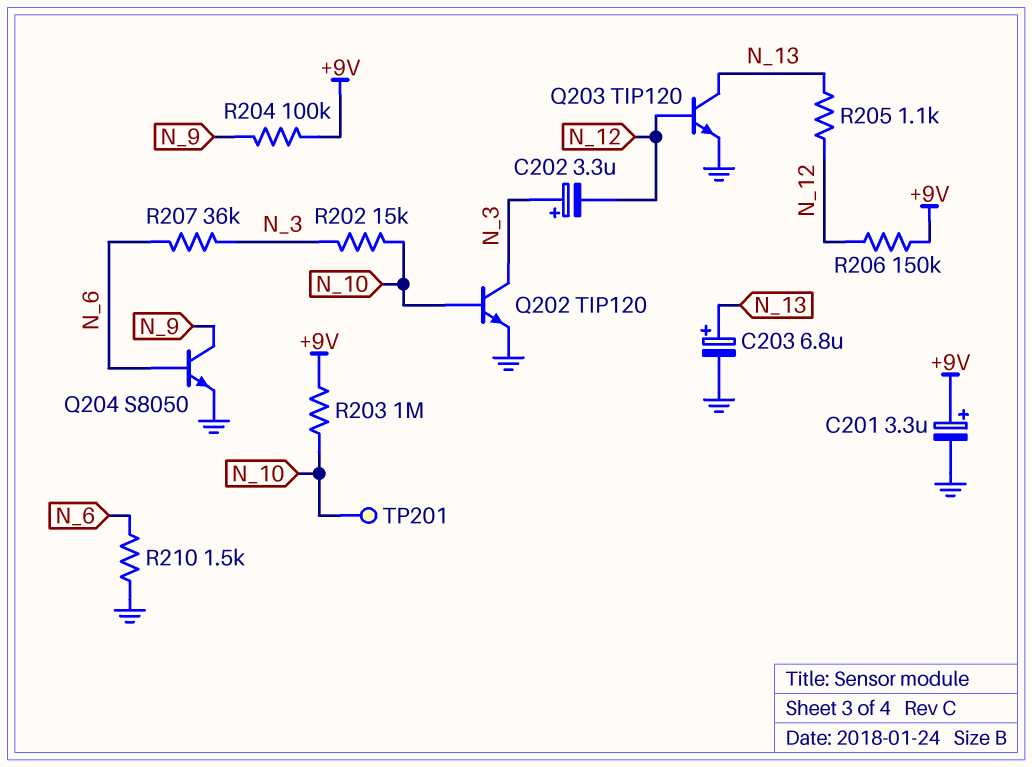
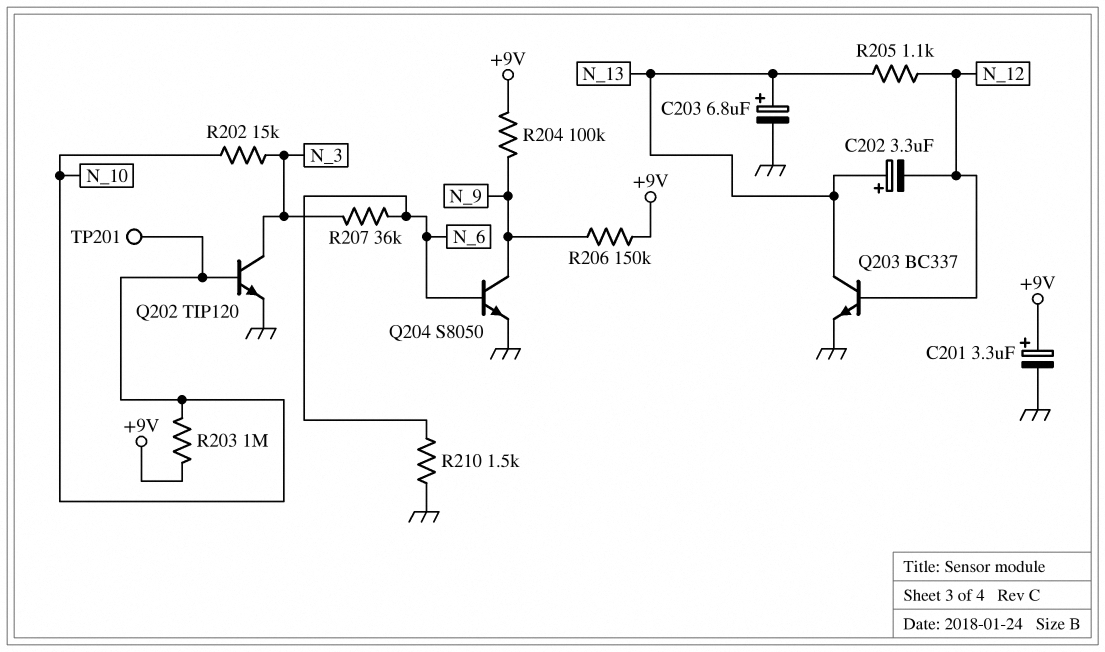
C202: 3.3uF (plus N_3, minus N_12) -> 3.3uF (plus N_13, minus N_12)
Q203: NPN TIP120 (B N_12, C N_13, E GND) -> NPN BC337 (B N_12, C N_13, E GND)
R206: 150k (+9V, N_12) -> 150k (+9V, N_9)

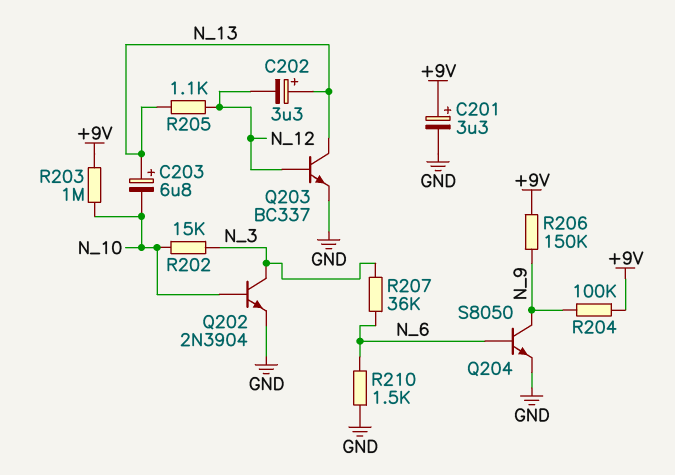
C203: 6.8uF (plus N_13, minus GND) -> 6.8uF (plus N_13, minus N_10)
Q202: NPN TIP120 (B N_10, C N_3, E GND) -> NPN 2N3904 (B N_10, C N_3, E GND)
TP201: test point (N_10) -> none

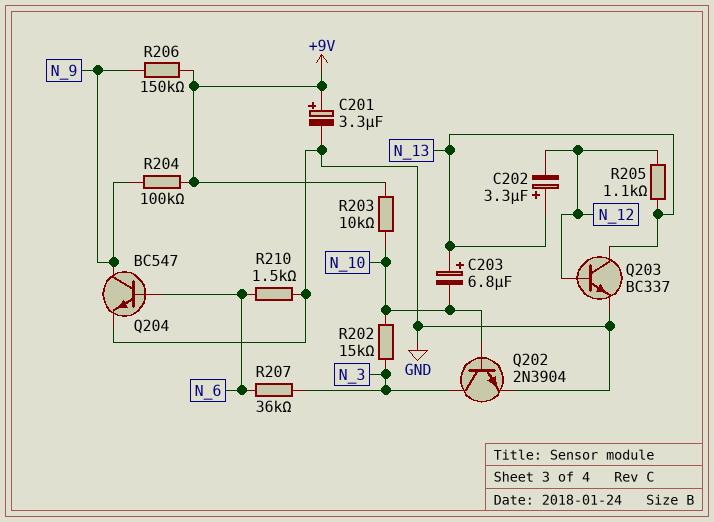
Q204: NPN S8050 (B N_6, C N_9, E GND) -> NPN BC547 (B N_6, C N_9, E GND)
R203: 1M (+9V, N_10) -> 10k (+9V, N_10)

